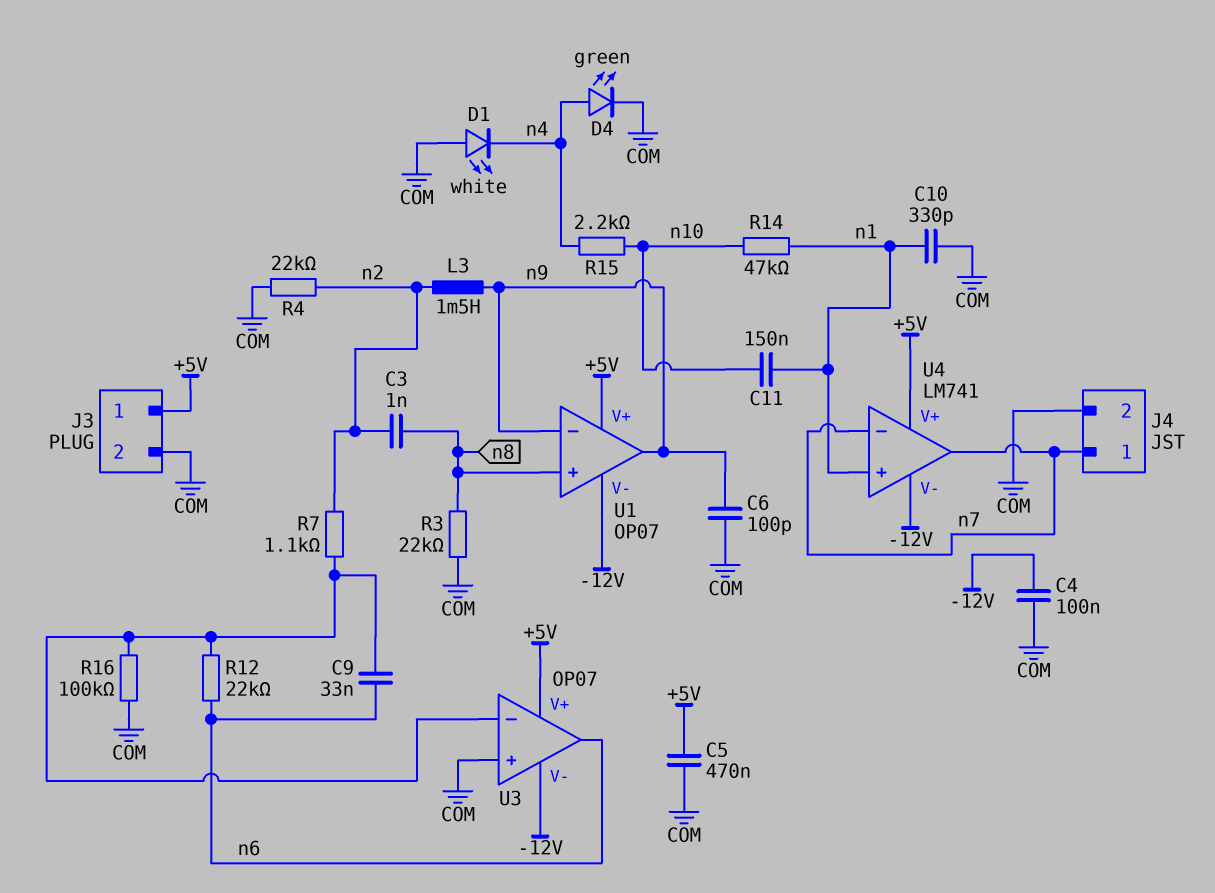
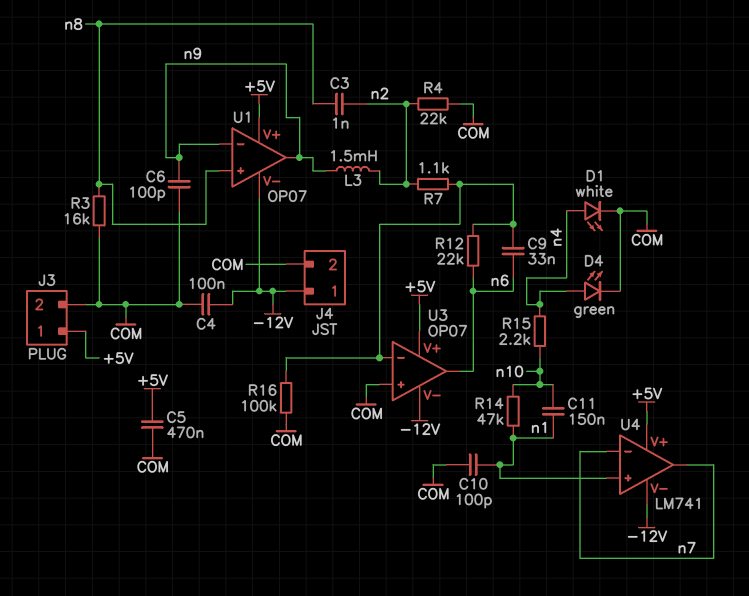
C10: 330pF (COM, n1) -> 100pF (COM, n1)
D1: LED white (A COM, K n4) -> LED white (A n4, K COM)
J4 pin 1: n7 -> -12V
R3: 22k (COM, n8) -> 16k (COM, n8)

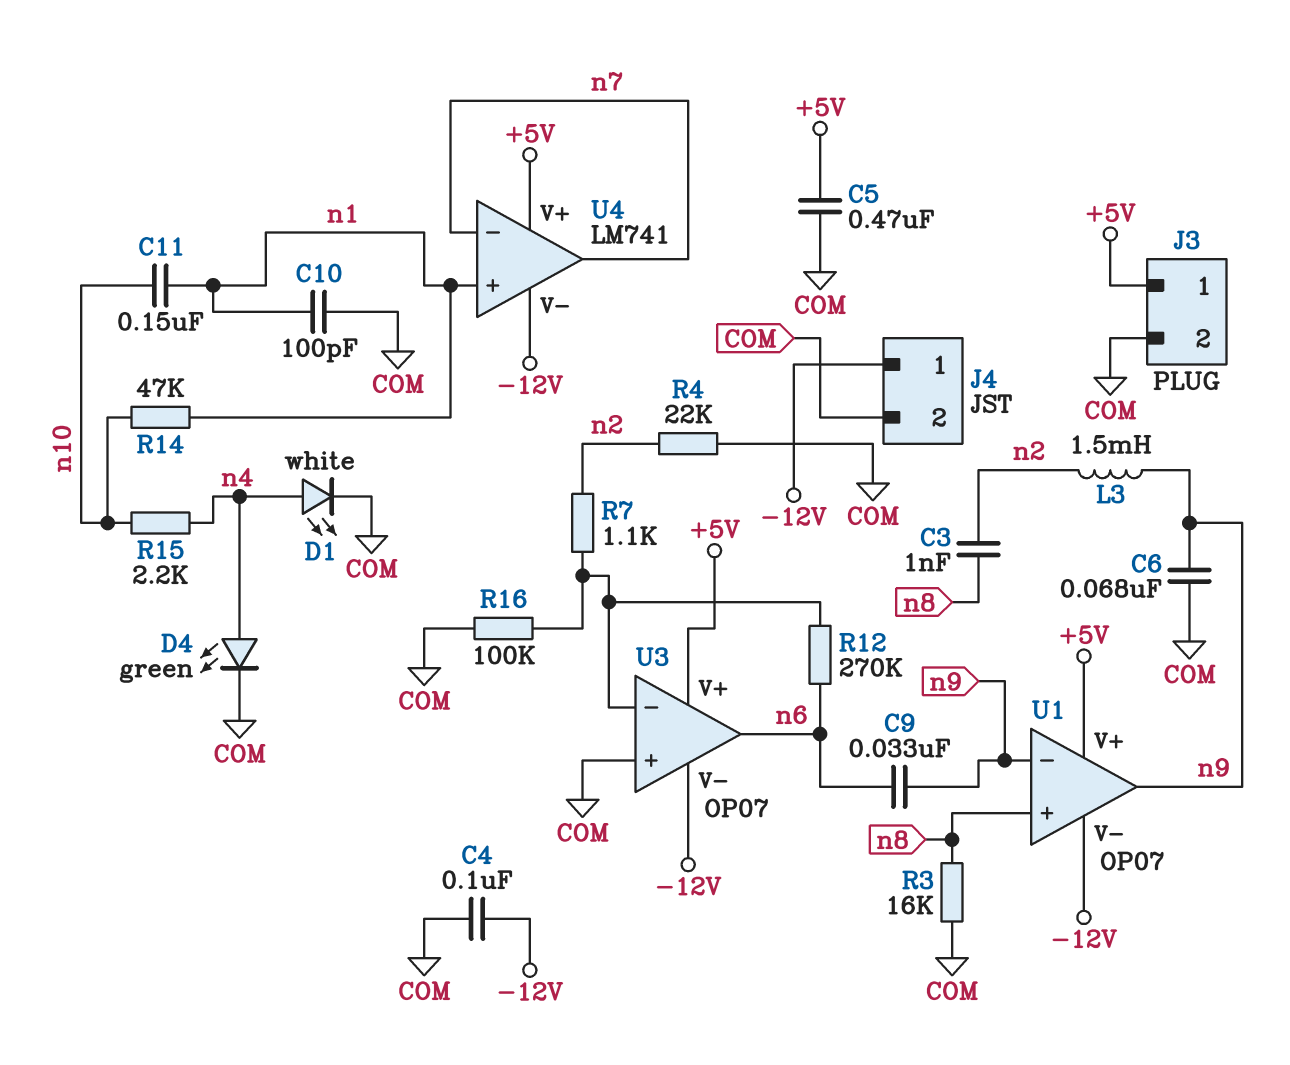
C6: 100pF (COM, n9) -> 68nF (COM, n9)
C9: 33nF (U3/in-, n6) -> 33nF (n6, n9)
R12: 22k (U3/in-, n6) -> 270k (U3/in-, n6)

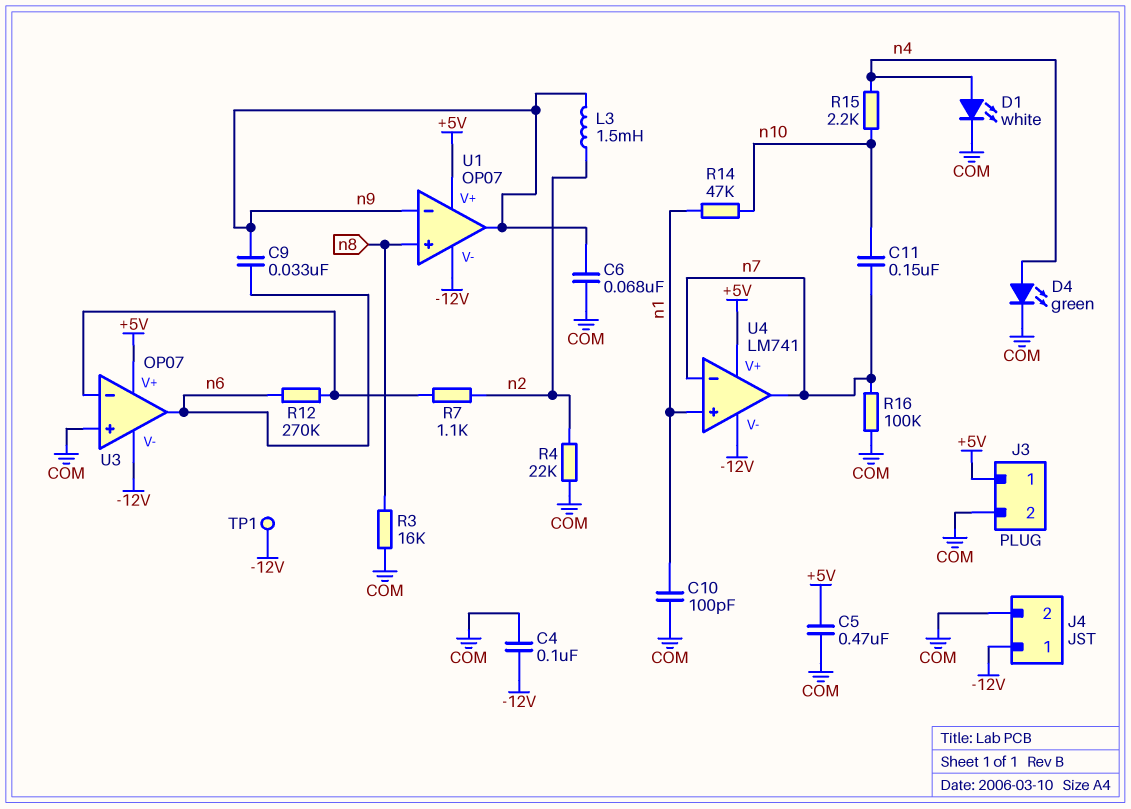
C3: 1nF (n2, n8) -> none
C11: 150nF (n1, n10) -> 150nF (n7, n10)
R16: 100k (COM, U3/in-) -> 100k (COM, n7)
TP1: none -> test point (-12V)

